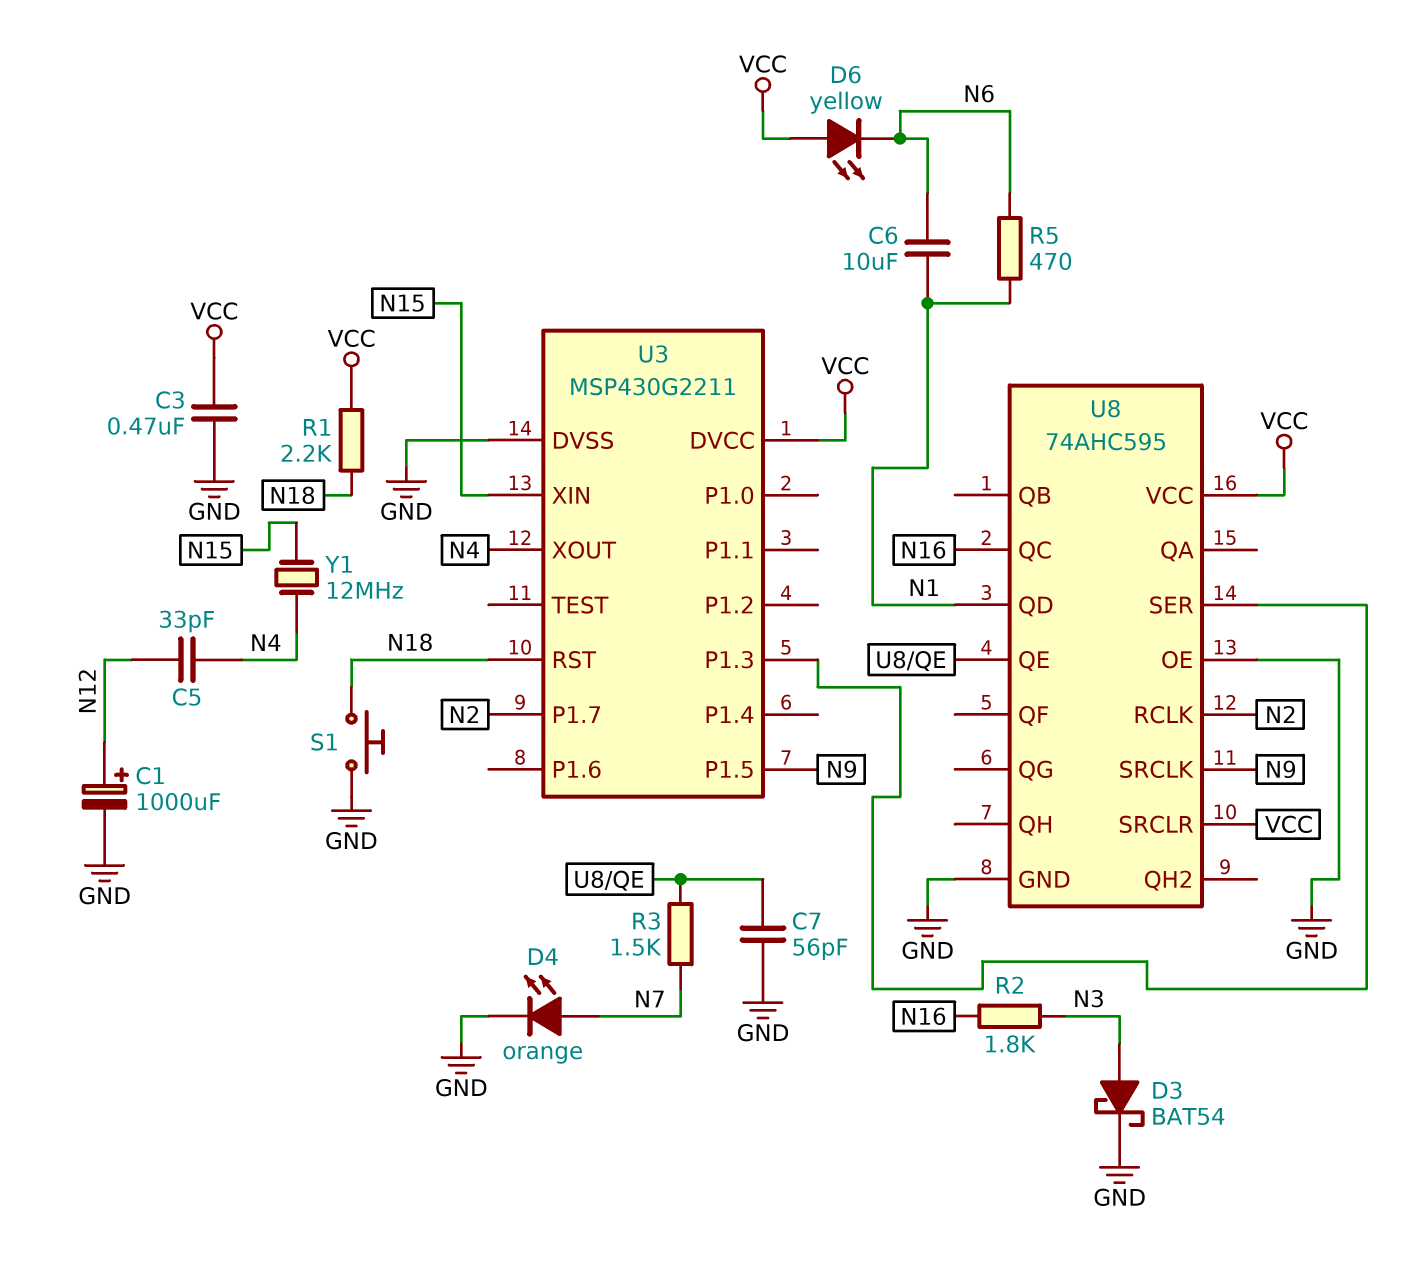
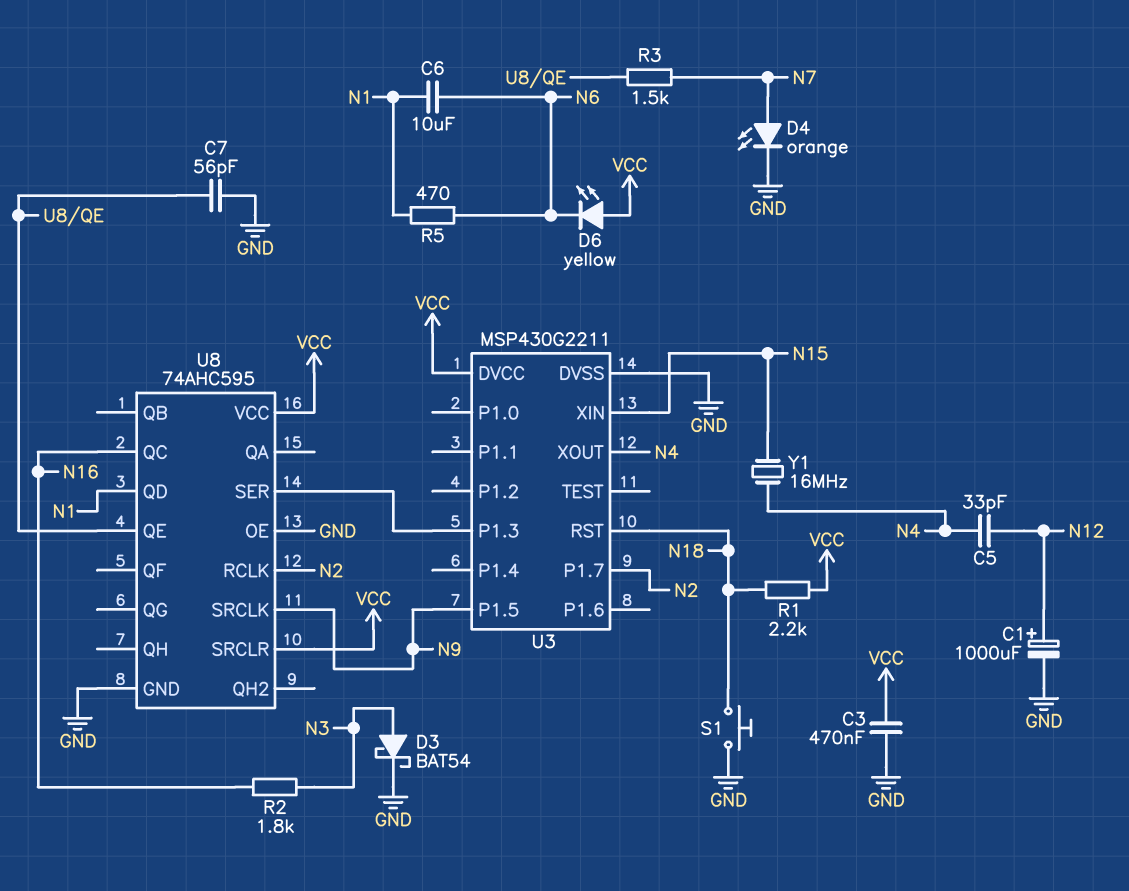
Y1: 12MHz (N4, N15) -> 16MHz (N4, N15)

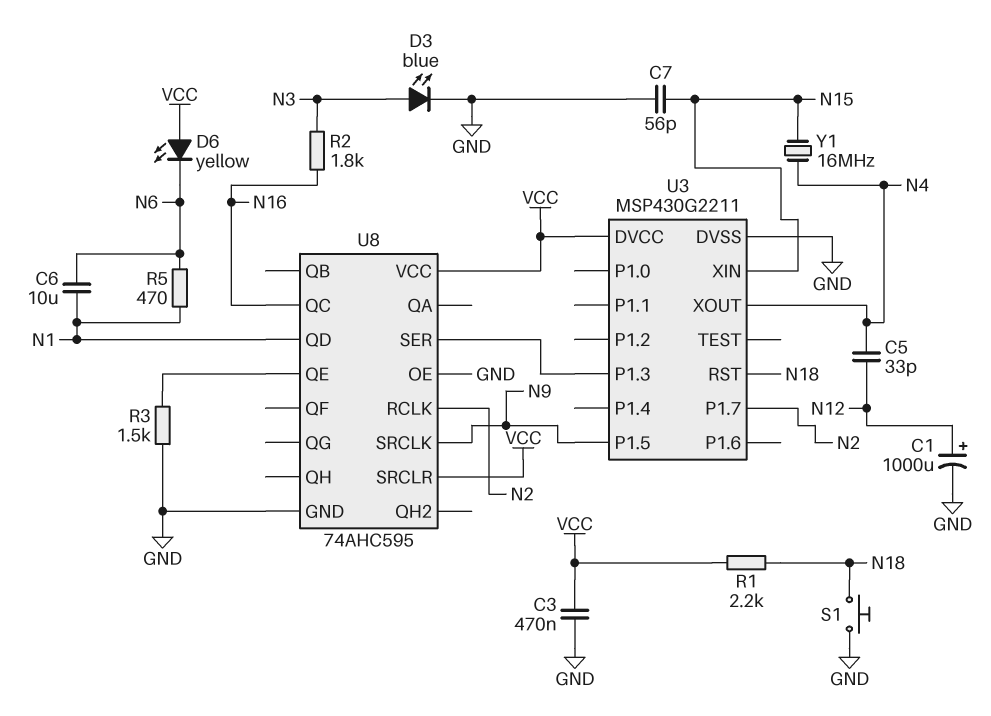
C7: 56pF (GND, U8/QE) -> 56pF (GND, N15)
D3: schottky BAT54 (A N3, K GND) -> LED blue (A N3, K GND)
D4: LED orange (A N7, K GND) -> none
R3: 1.5k (N7, U8/QE) -> 1.5k (GND, U8/QE)

